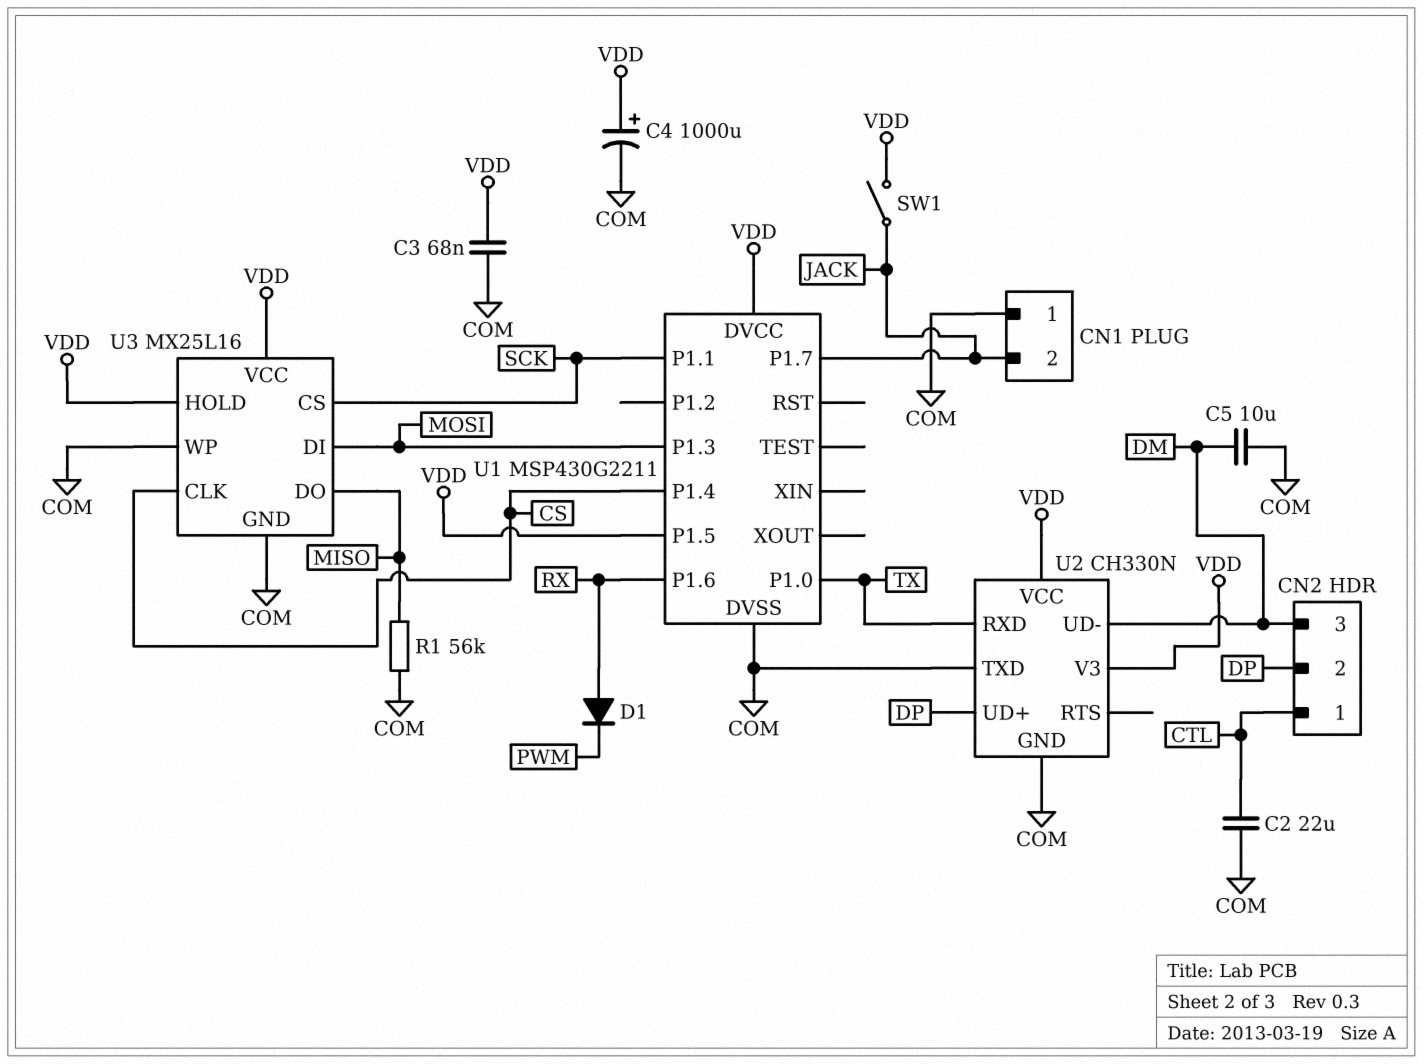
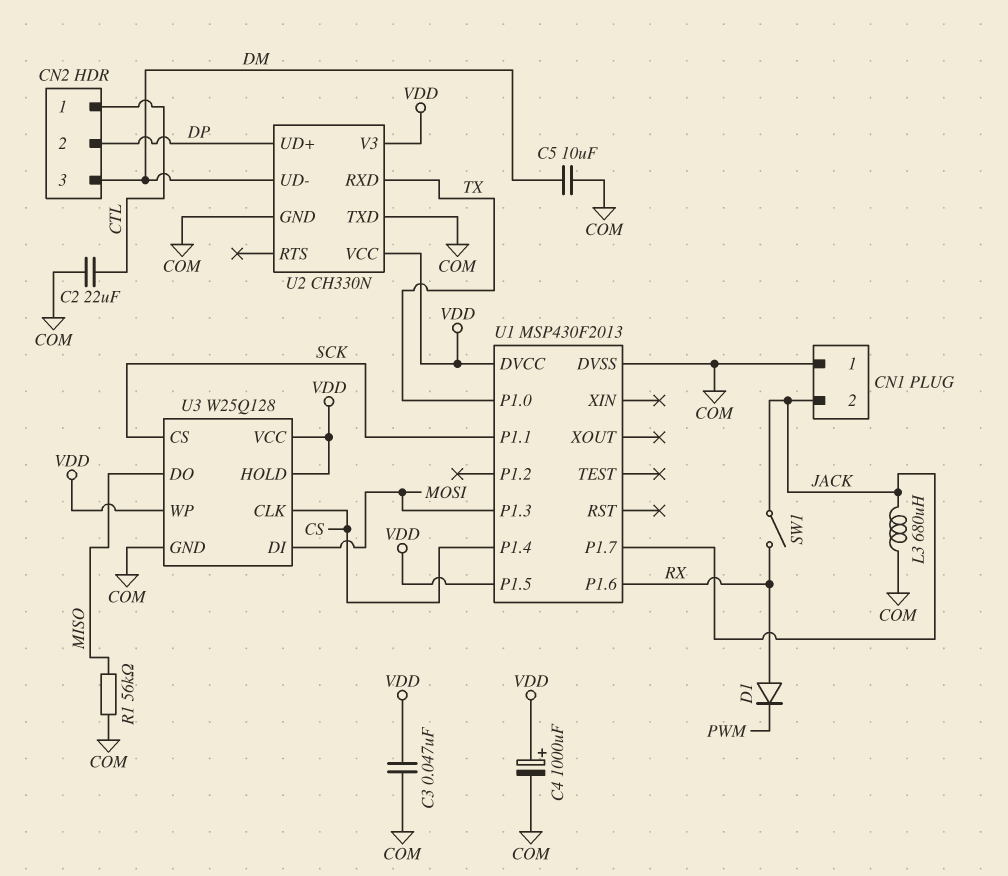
C3: 68nF (COM, VDD) -> 47nF (COM, VDD)
L3: none -> 680uH (COM, JACK)
SW1: switch (JACK, VDD) -> switch (JACK, RX)
U1: MSP430G2211 -> MSP430F2013
U3: MX25L16 -> W25Q128
U3 pin WP: COM -> VDD

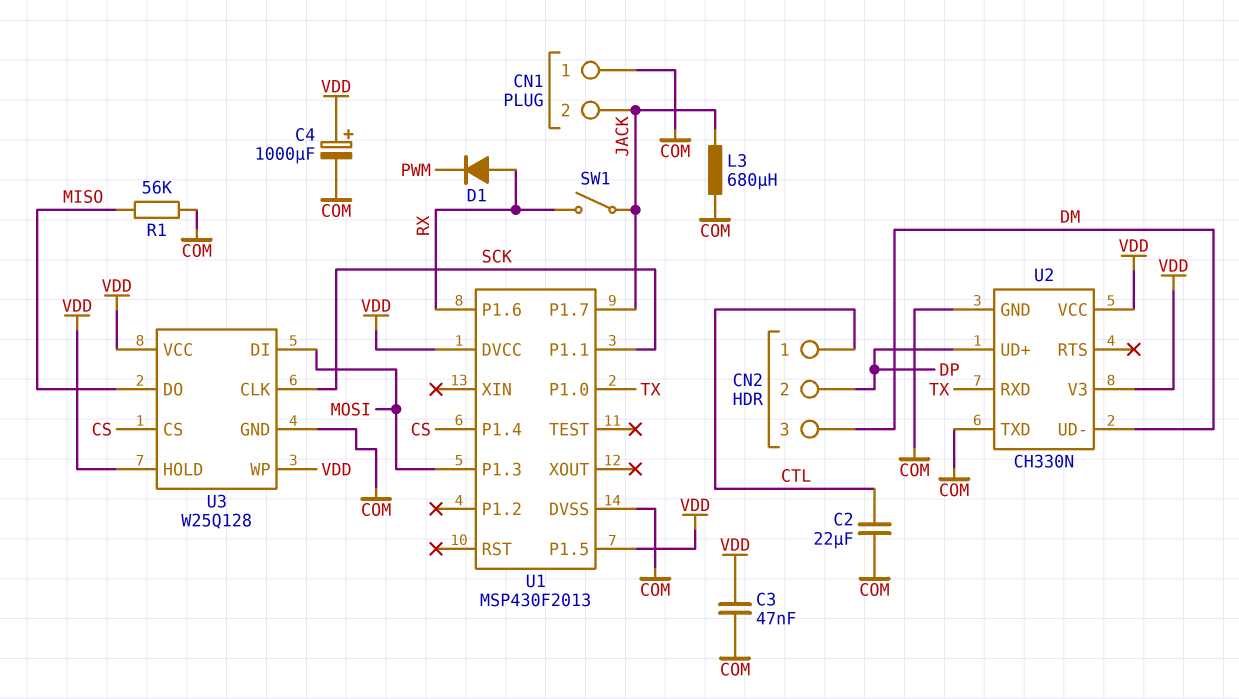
C5: 10uF (COM, DM) -> none
U3 pin CLK: CS -> SCK
U3 pin CS: SCK -> CS

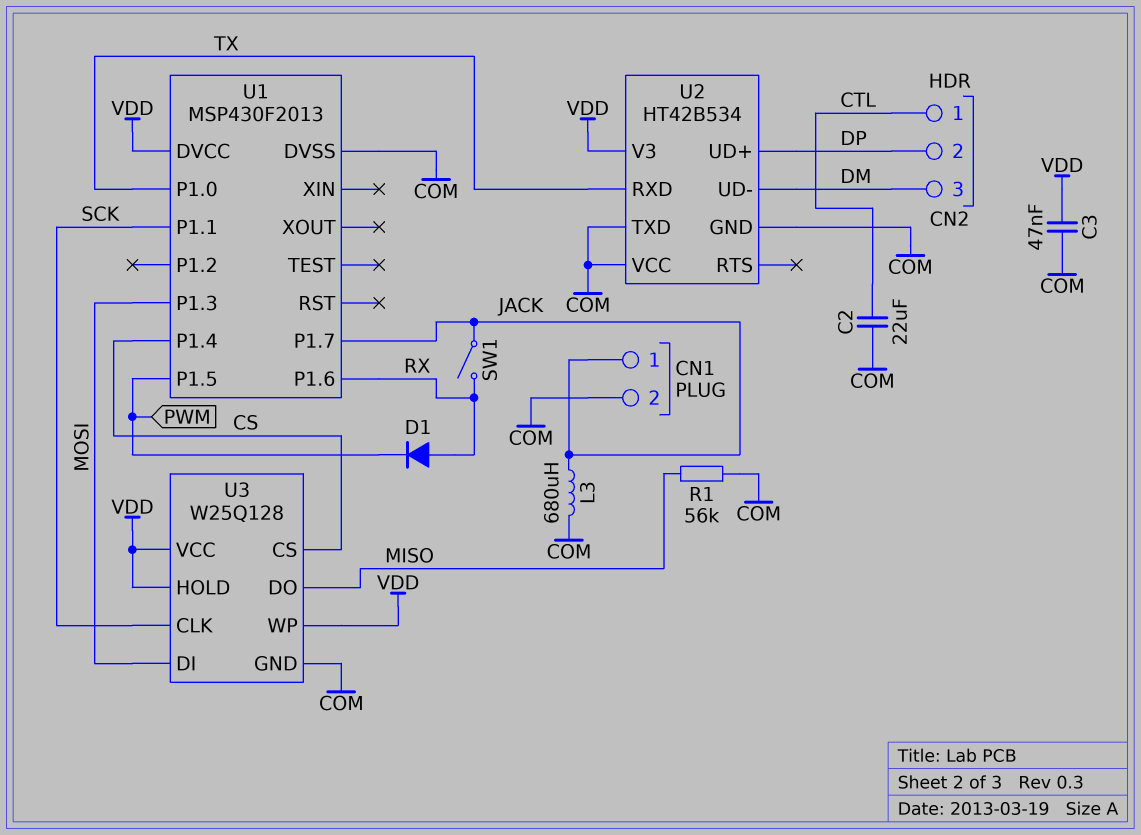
C4: 1000uF (plus VDD, minus COM) -> none
CN1 pin 1: COM -> JACK
CN1 pin 2: JACK -> COM
U1 pin P1.5: VDD -> PWM
U2: CH330N -> HT42B534
U2 pin VCC: VDD -> COM

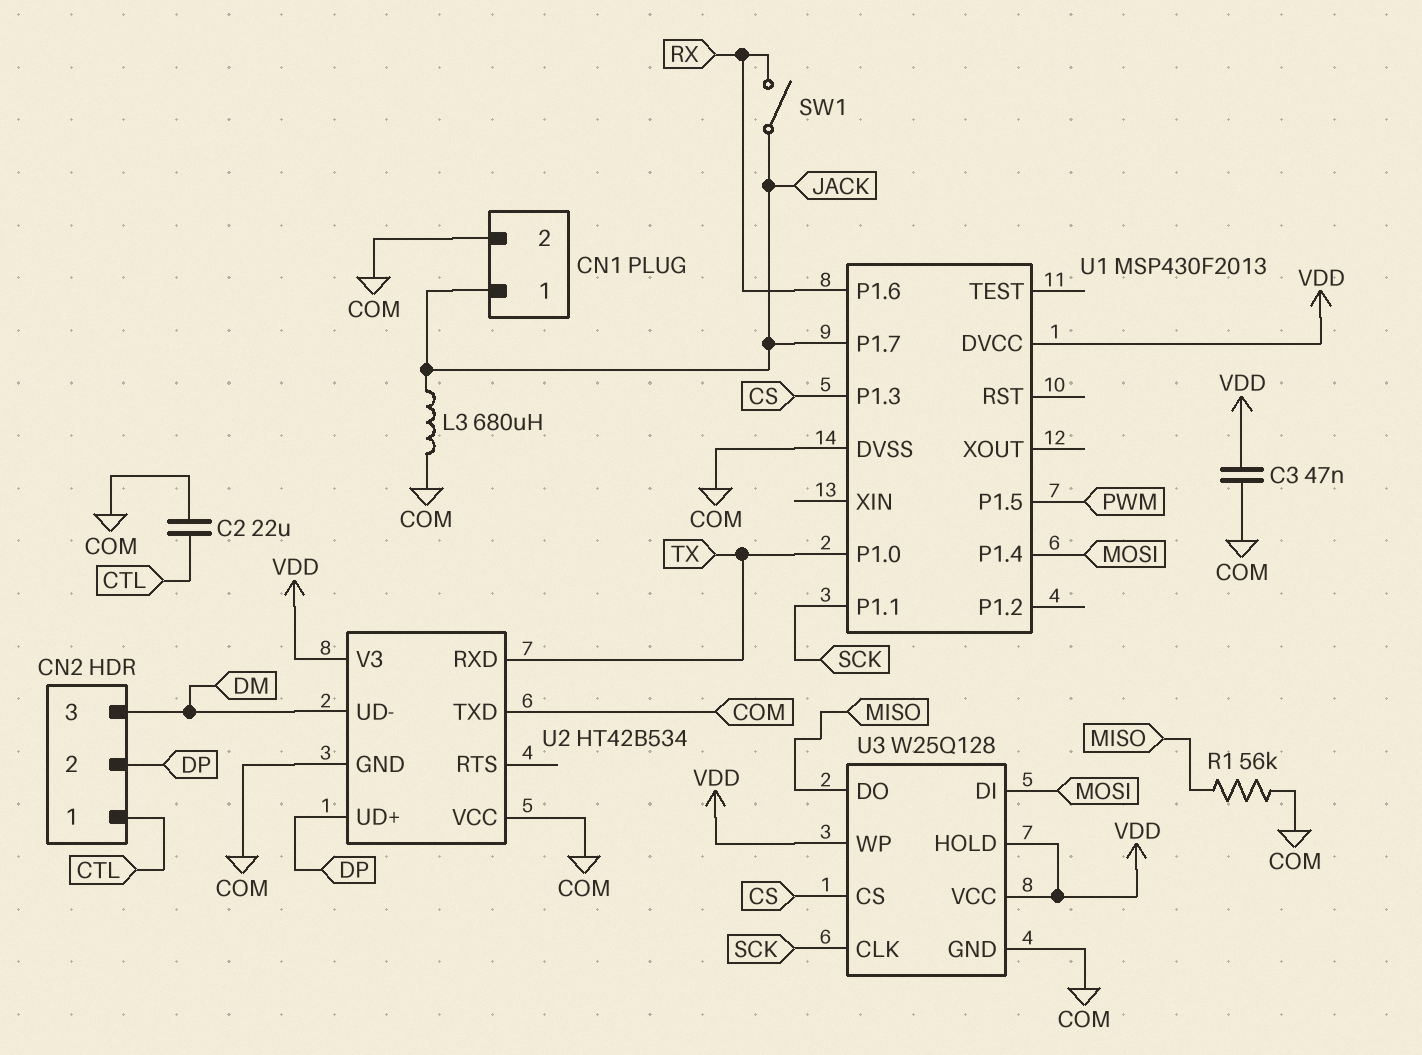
D1: diode (A RX, K PWM) -> none
U1 pin P1.3: MOSI -> CS
U1 pin P1.4: CS -> MOSI

